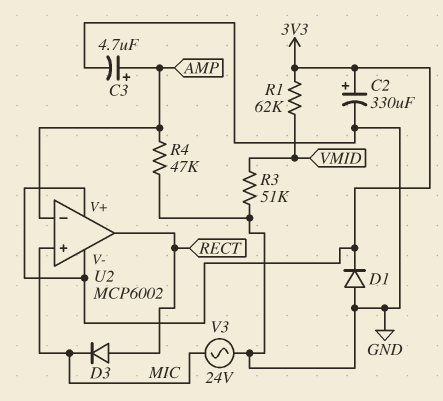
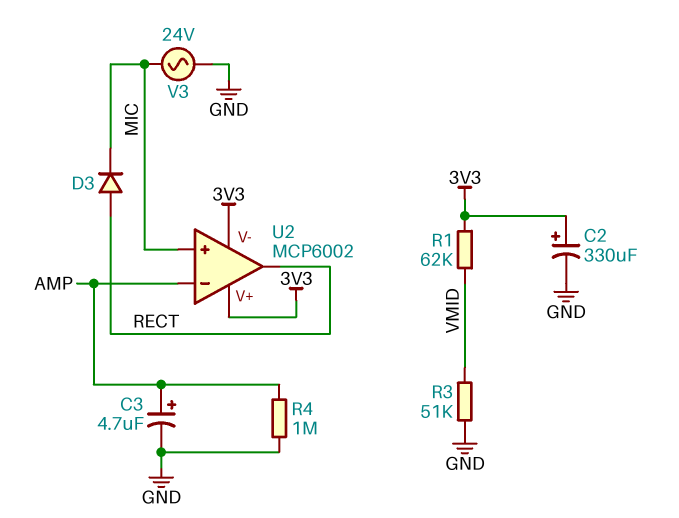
D1: diode (A GND, K 3V3) -> none
R4: 47k (AMP, GND) -> 1M (AMP, GND)

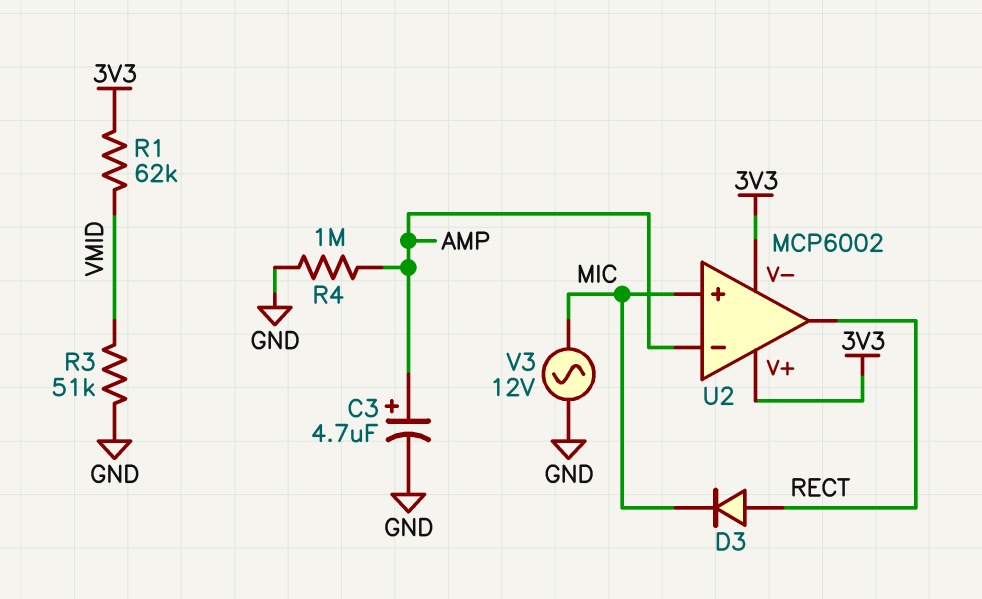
C2: 330uF (plus 3V3, minus GND) -> none
V3: AC 24V (GND, MIC) -> AC 12V (GND, MIC)

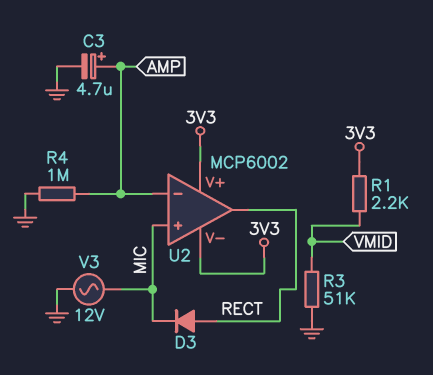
R1: 62k (3V3, VMID) -> 2.2k (3V3, VMID)

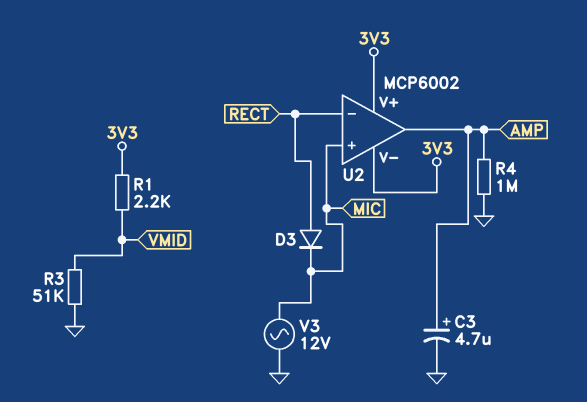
U2 pin in-: AMP -> RECT
U2 pin out: RECT -> AMP

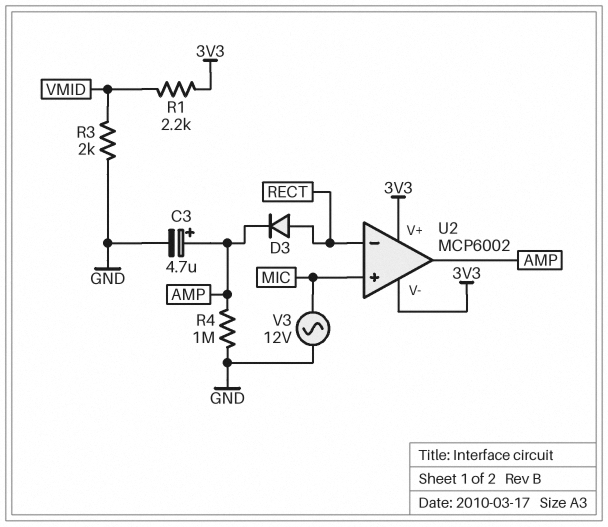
D3: diode (A RECT, K MIC) -> diode (A RECT, K AMP)
R3: 51k (GND, VMID) -> 2k (GND, VMID)

